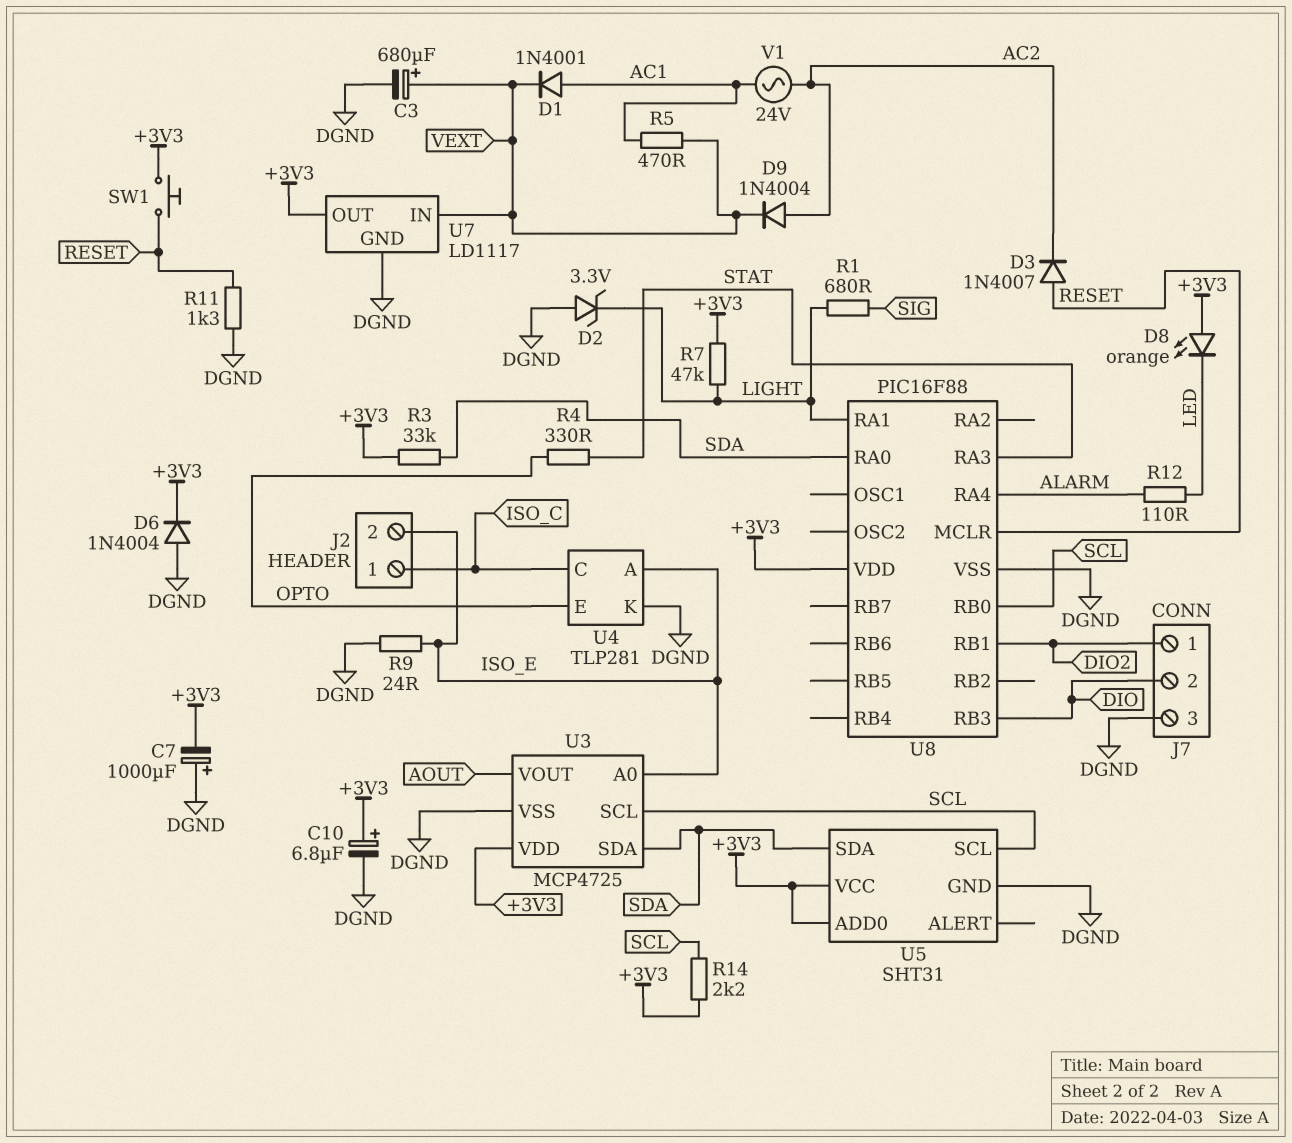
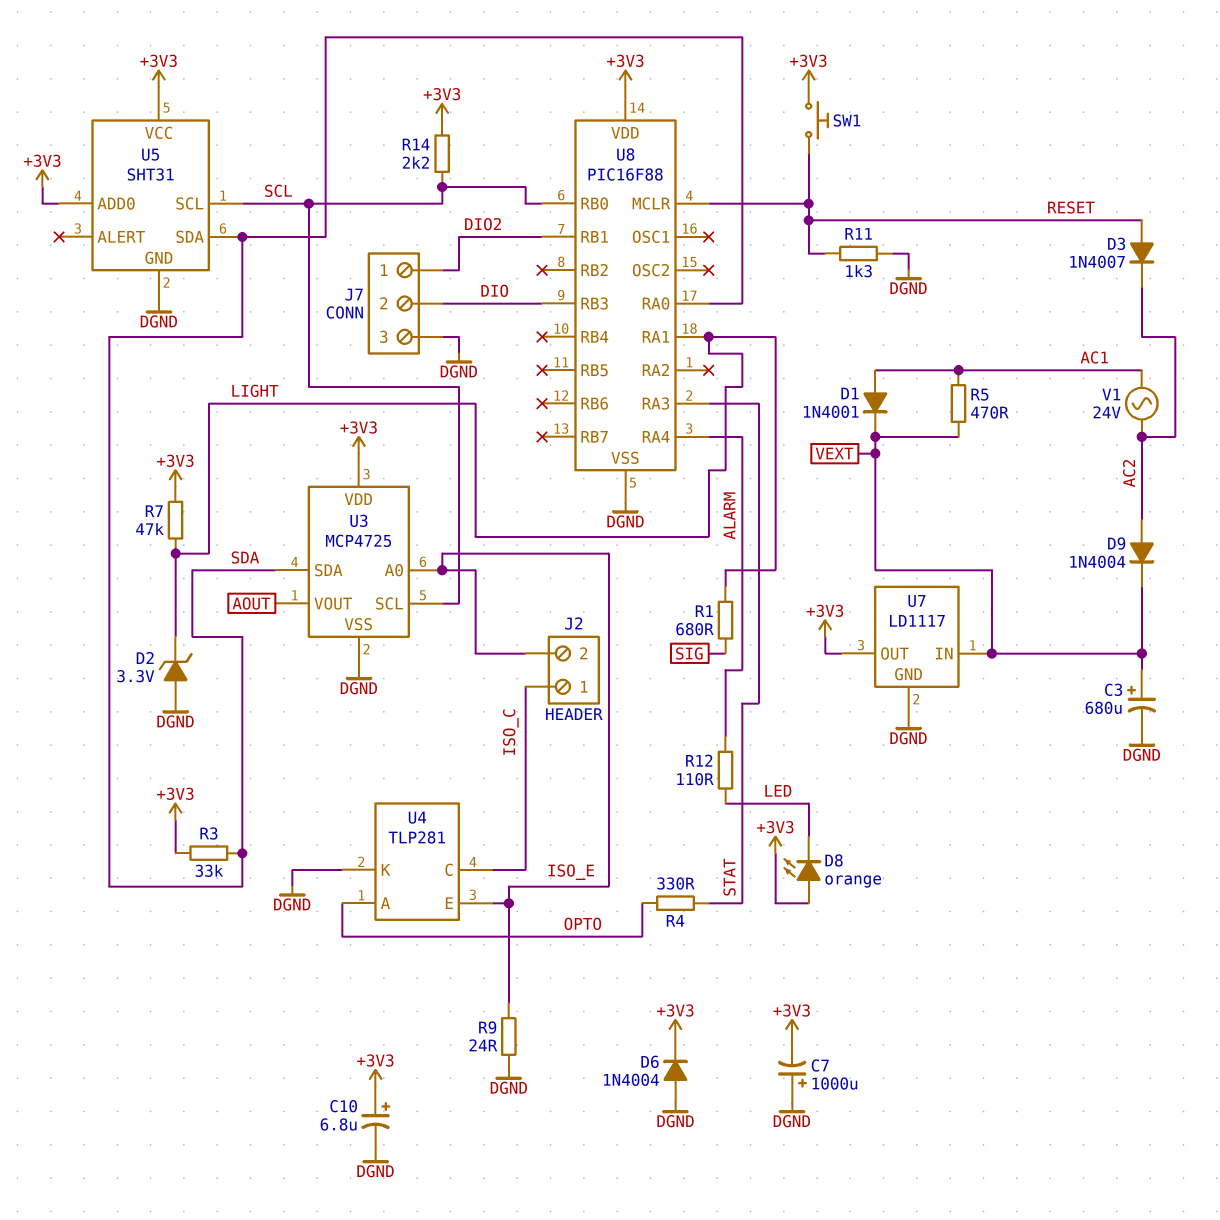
U4 pin A: ISO_E -> OPTO
U4 pin E: OPTO -> ISO_E

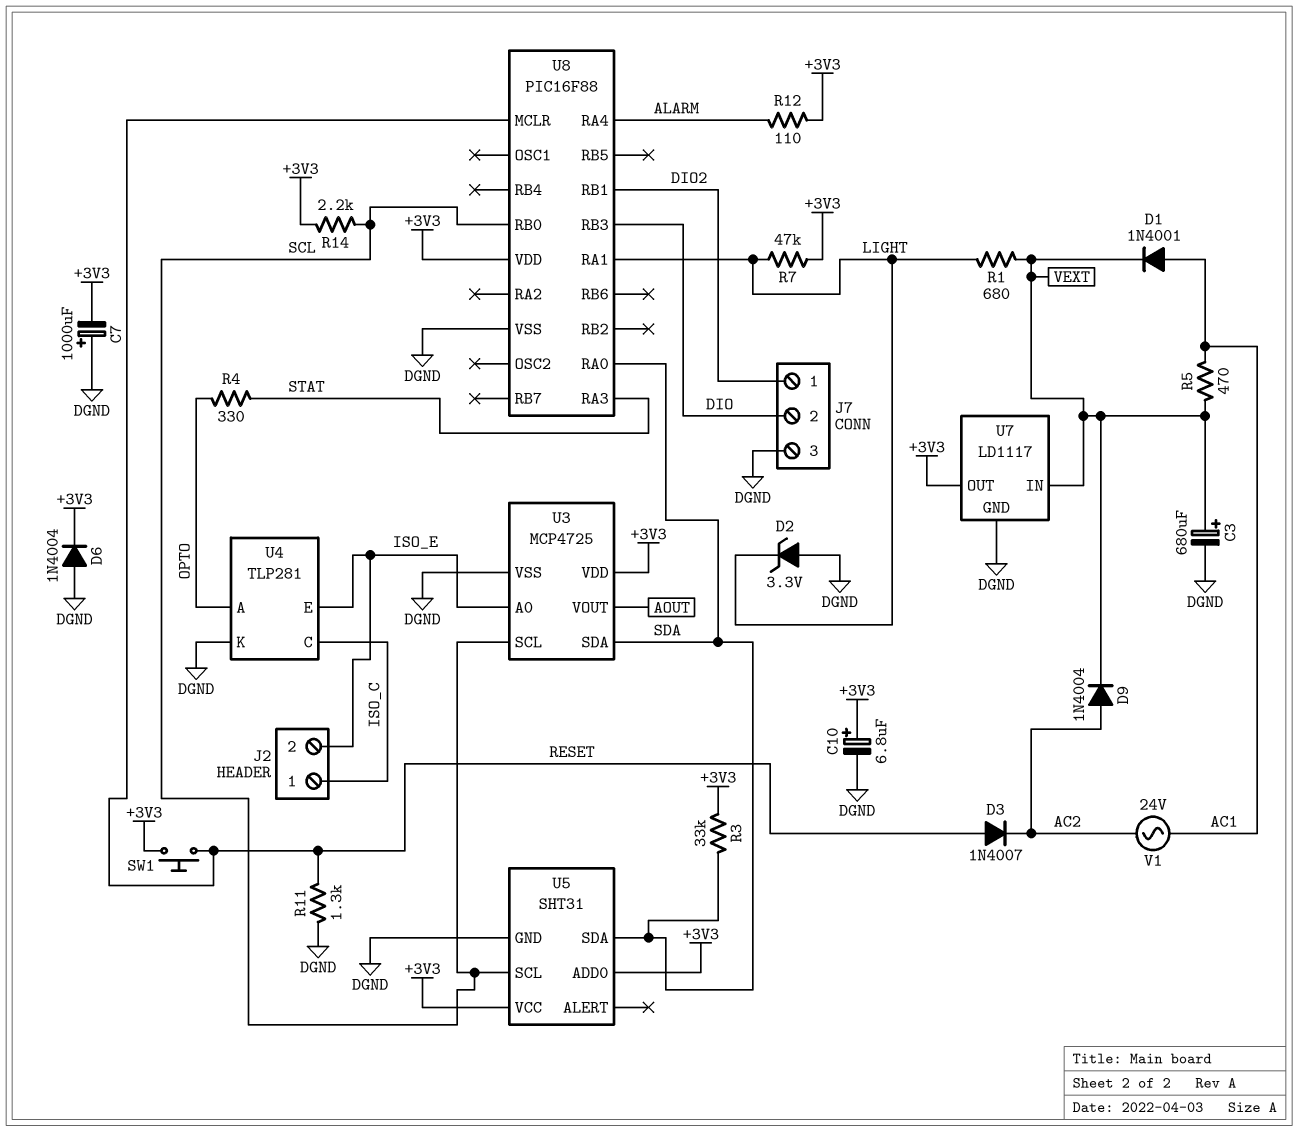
D8: LED orange (A +3V3, K LED) -> none
R1: 680 (LIGHT, SIG) -> 680 (LIGHT, VEXT)
R9: 24 (DGND, ISO_E) -> none
R12: 110 (ALARM, LED) -> 110 (+3V3, ALARM)

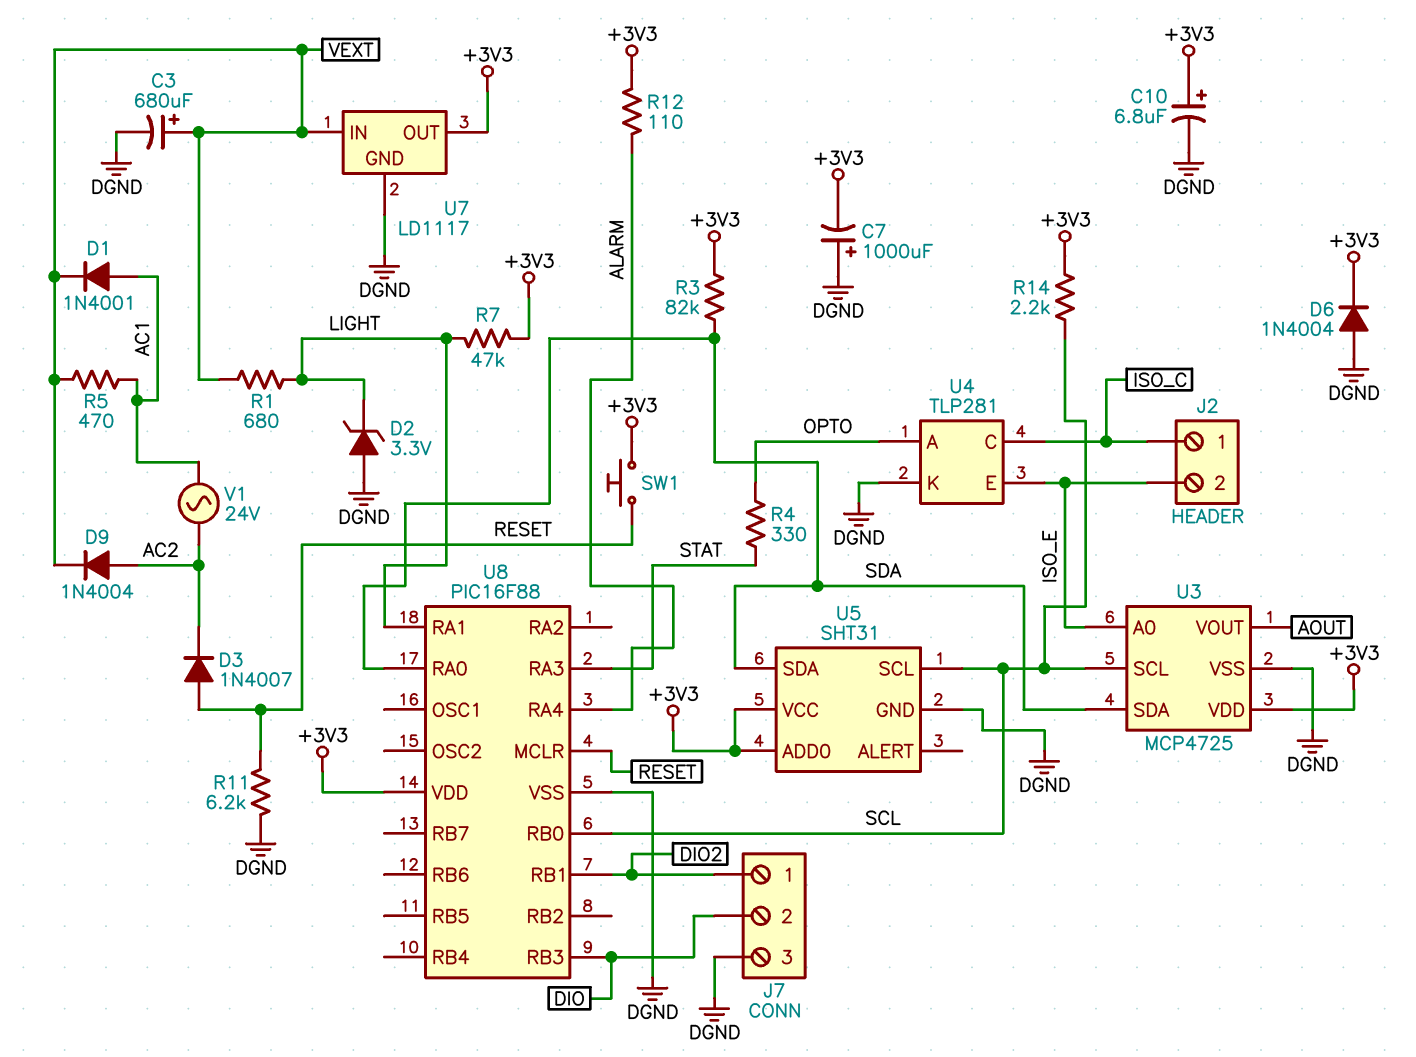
R3: 33k (+3V3, SDA) -> 82k (+3V3, SDA)
R11: 1.3k (DGND, RESET) -> 6.2k (DGND, RESET)

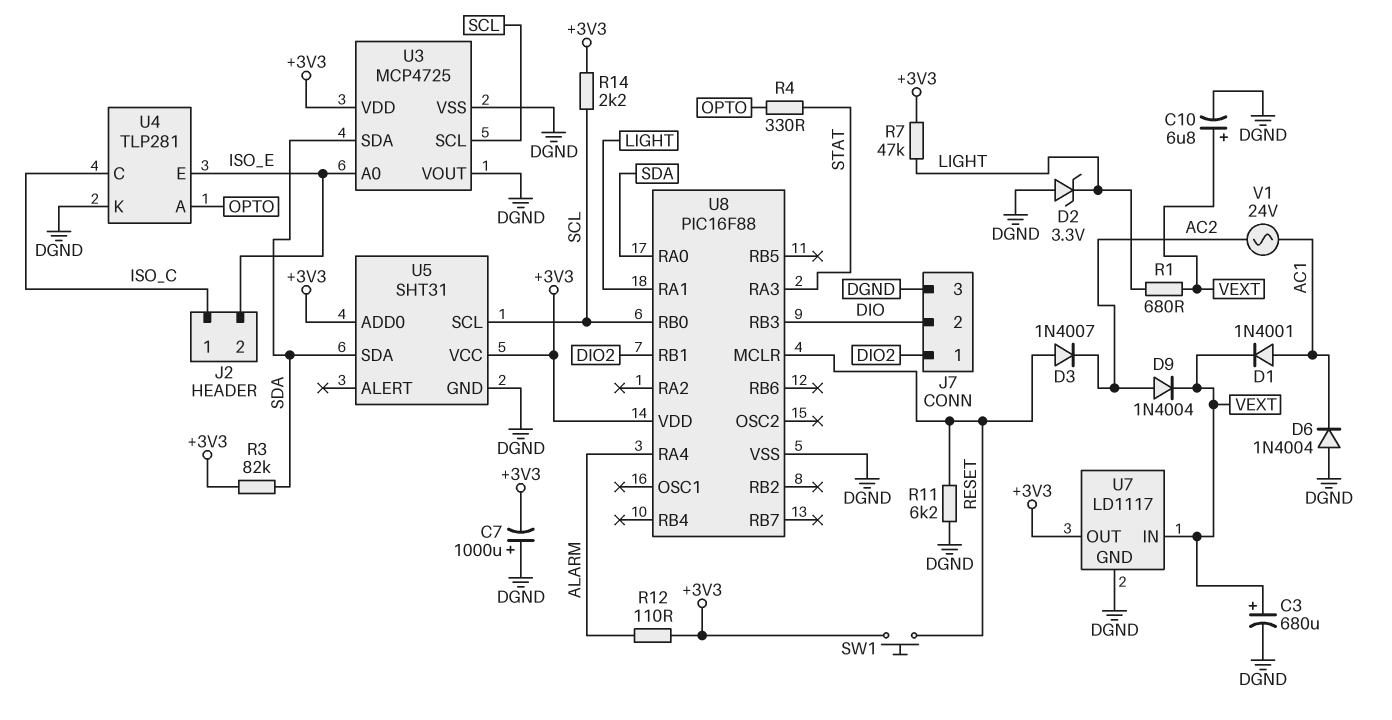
C10: 6.8uF (plus +3V3, minus DGND) -> 6.8uF (plus VEXT, minus DGND)
D6: diode 1N4004 (A DGND, K +3V3) -> diode 1N4004 (A DGND, K AC1)
R5: 470 (AC1, VEXT) -> none
U3 pin VOUT: AOUT -> DGND

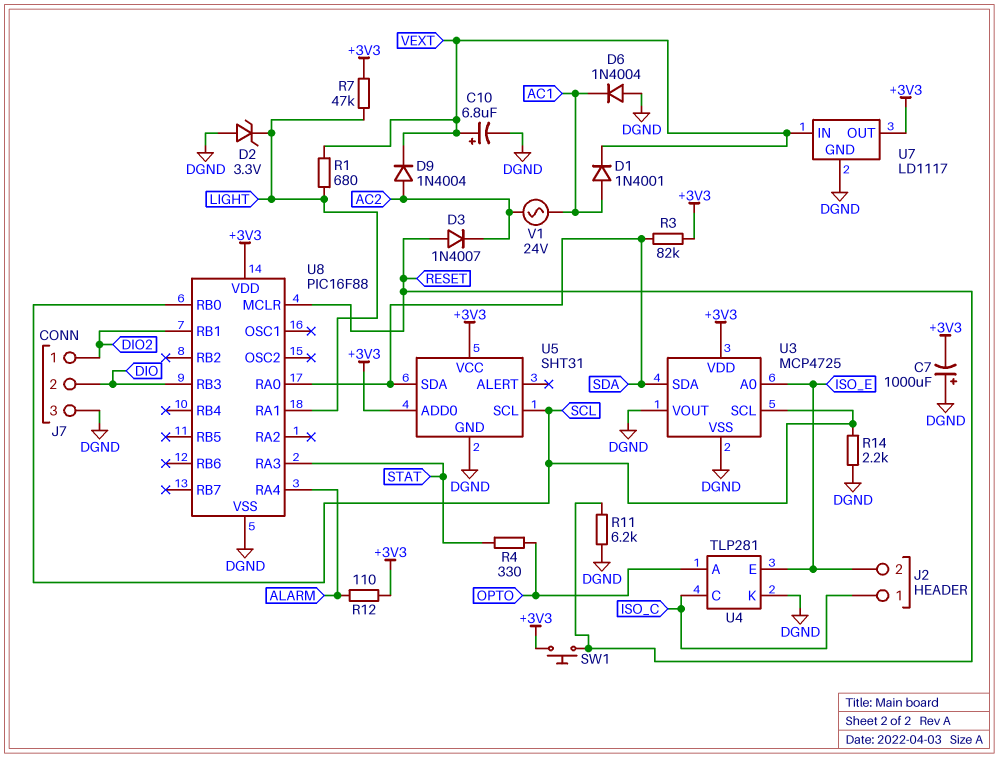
C3: 680uF (plus VEXT, minus DGND) -> none
R14: 2.2k (+3V3, SCL) -> 2.2k (DGND, SCL)

